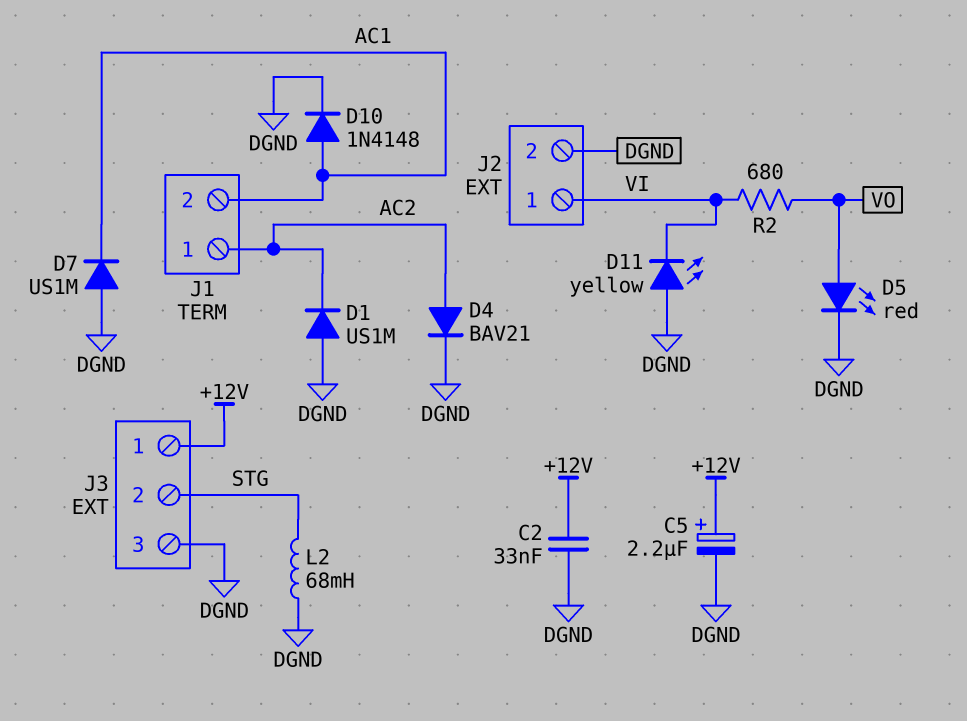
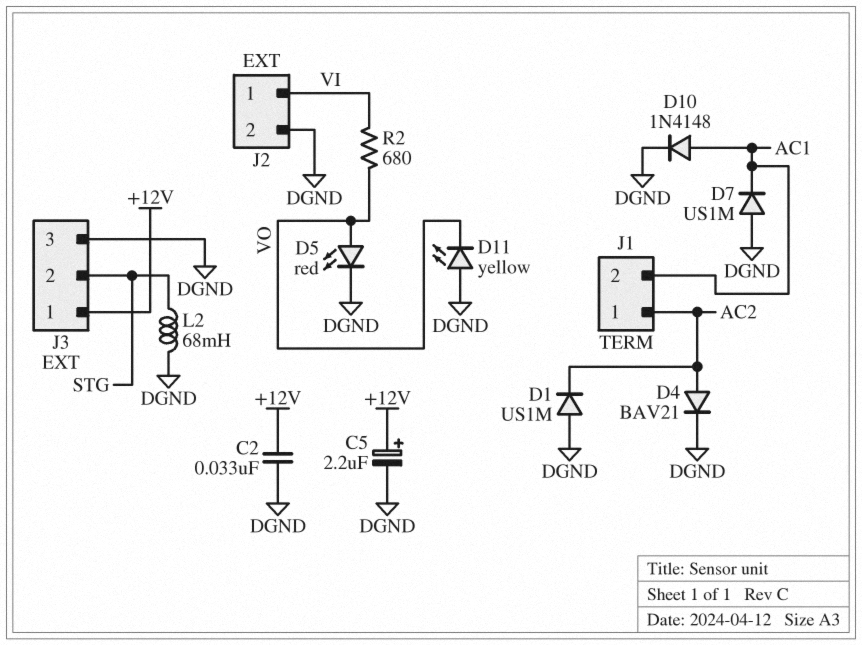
D11: LED yellow (A DGND, K VI) -> LED yellow (A DGND, K VO)

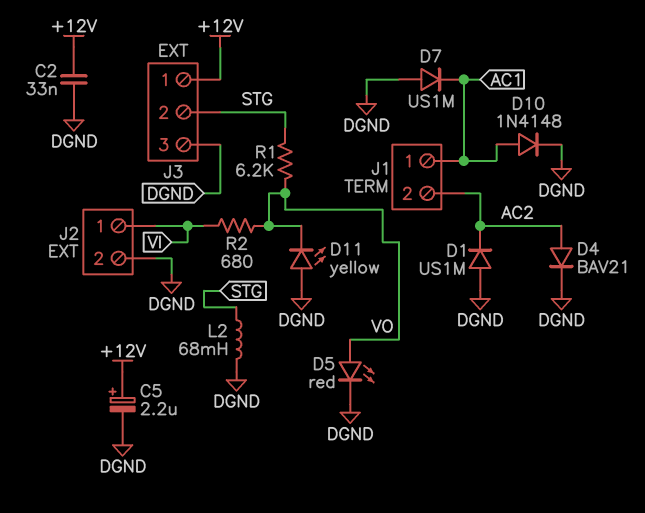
J1 pin 1: AC2 -> AC1
J1 pin 2: AC1 -> AC2
R1: none -> 6.2k (STG, VO)

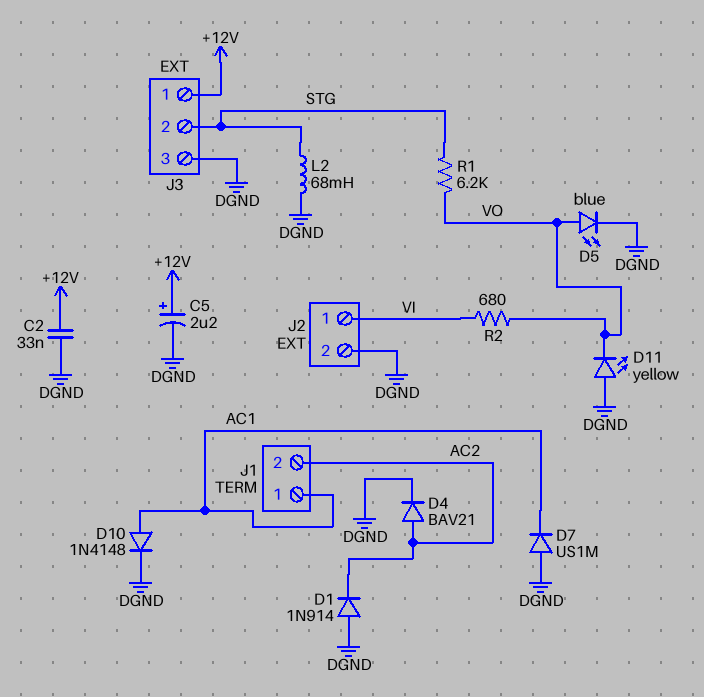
D1: diode US1M (A DGND, K AC2) -> diode 1N914 (A DGND, K AC2)
D5: LED red (A VO, K DGND) -> LED blue (A VO, K DGND)

